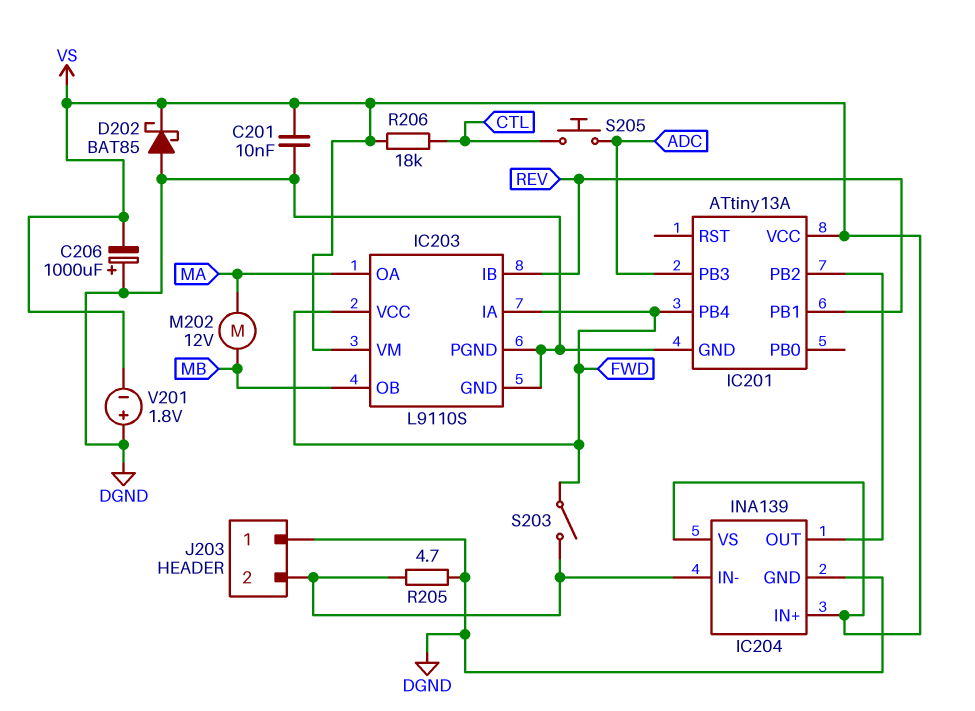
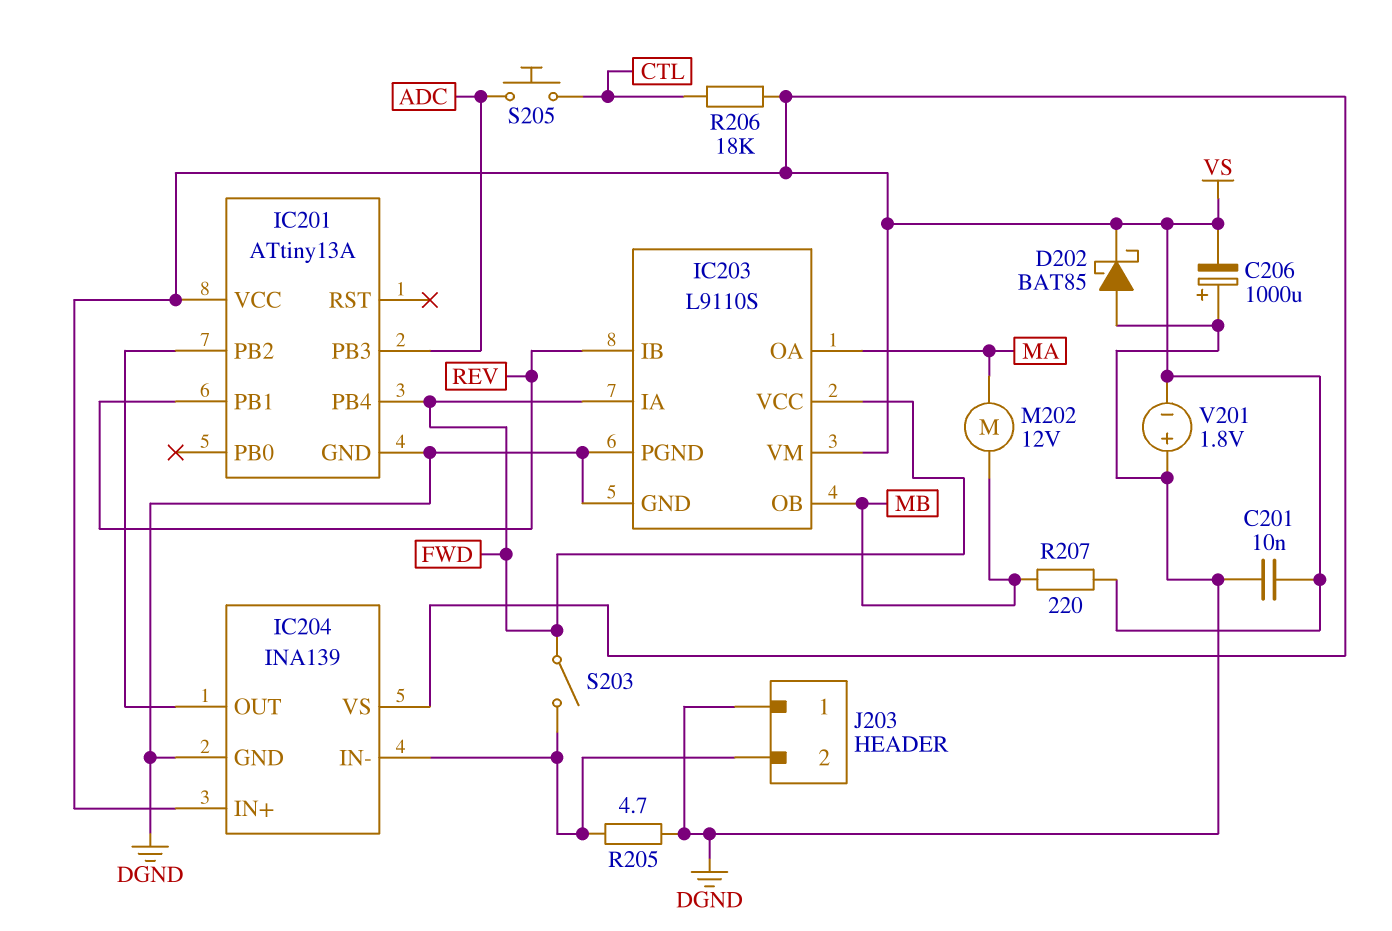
R207: none -> 220 (MB, VS)

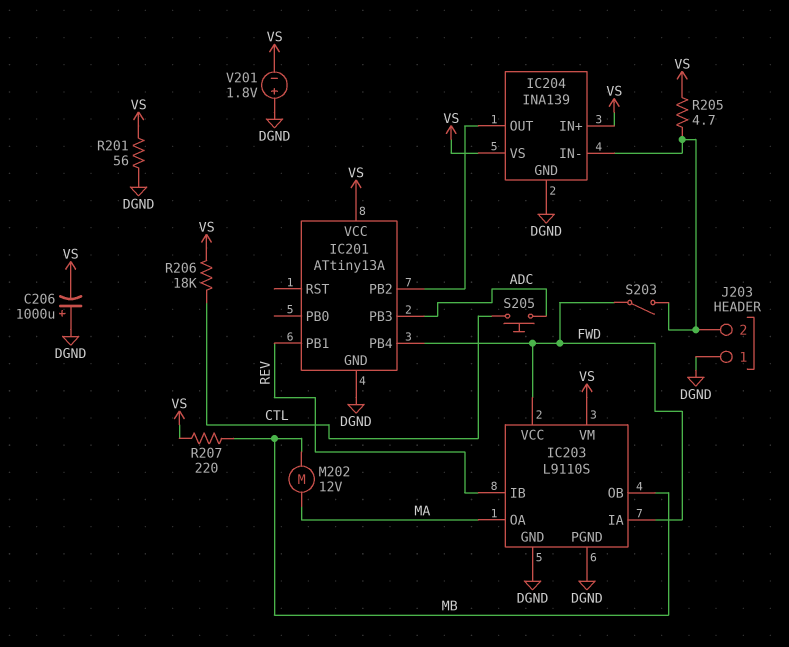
C201: 10nF (DGND, VS) -> none
D202: schottky BAT85 (A DGND, K VS) -> none
R201: none -> 56 (DGND, VS)
R205: 4.7 (DGND, IC204/IN-) -> 4.7 (IC204/IN-, VS)

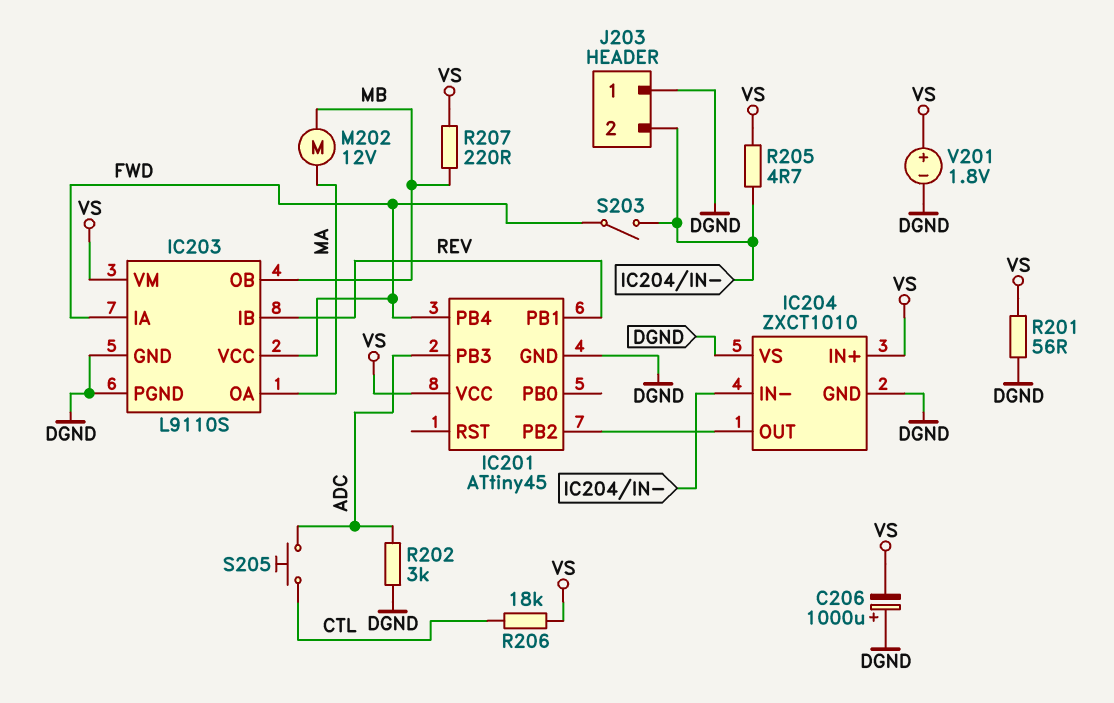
IC201: ATtiny13A -> ATtiny45
IC204: INA139 -> ZXCT1010
IC204 pin VS: VS -> DGND
R202: none -> 3k (ADC, DGND)
V201: 1.8V (plus DGND, minus VS) -> 1.8V (plus VS, minus DGND)

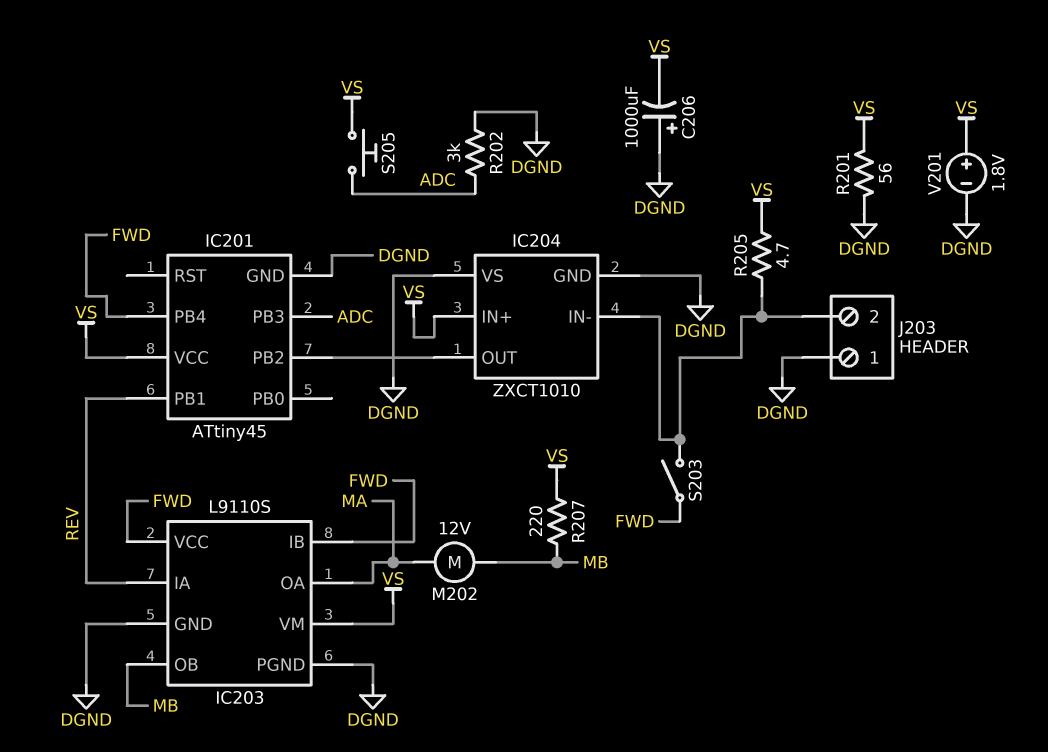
IC203 pin IA: FWD -> REV
IC203 pin IB: REV -> FWD
R206: 18k (CTL, VS) -> none
S205: button (ADC, CTL) -> button (ADC, VS)

